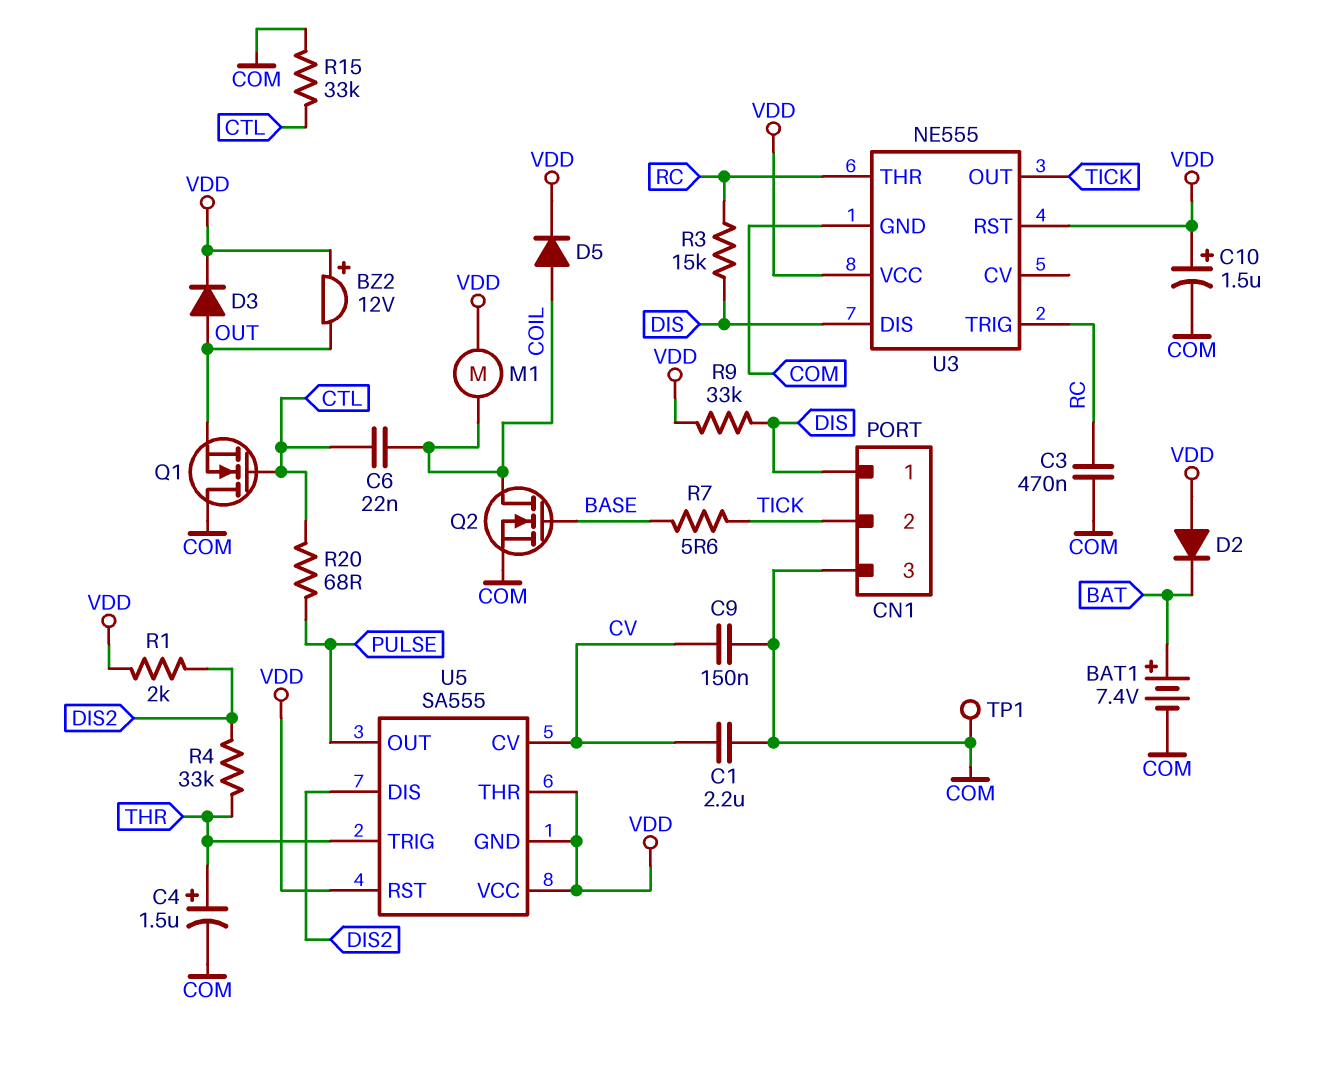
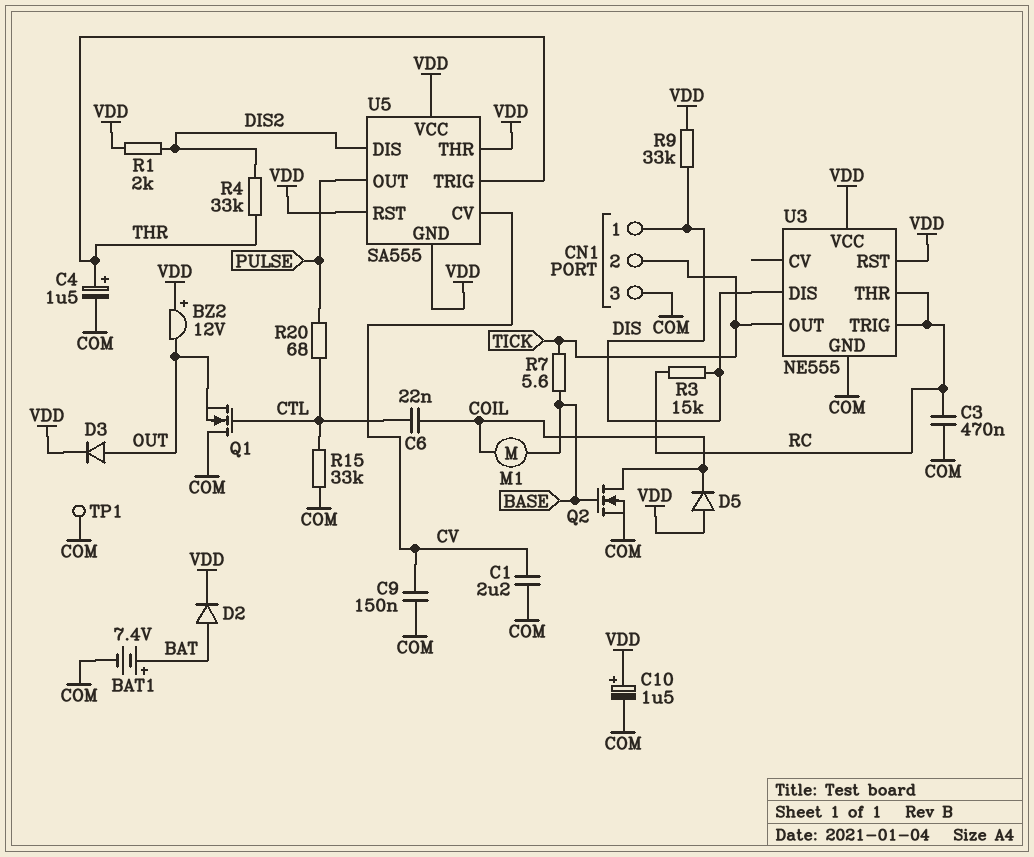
D2: diode (A VDD, K BAT) -> diode (A BAT, K VDD)
D5: diode (A COIL, K VDD) -> diode (A VDD, K COIL)
M1: motor (COIL, VDD) -> motor (BASE, COIL)

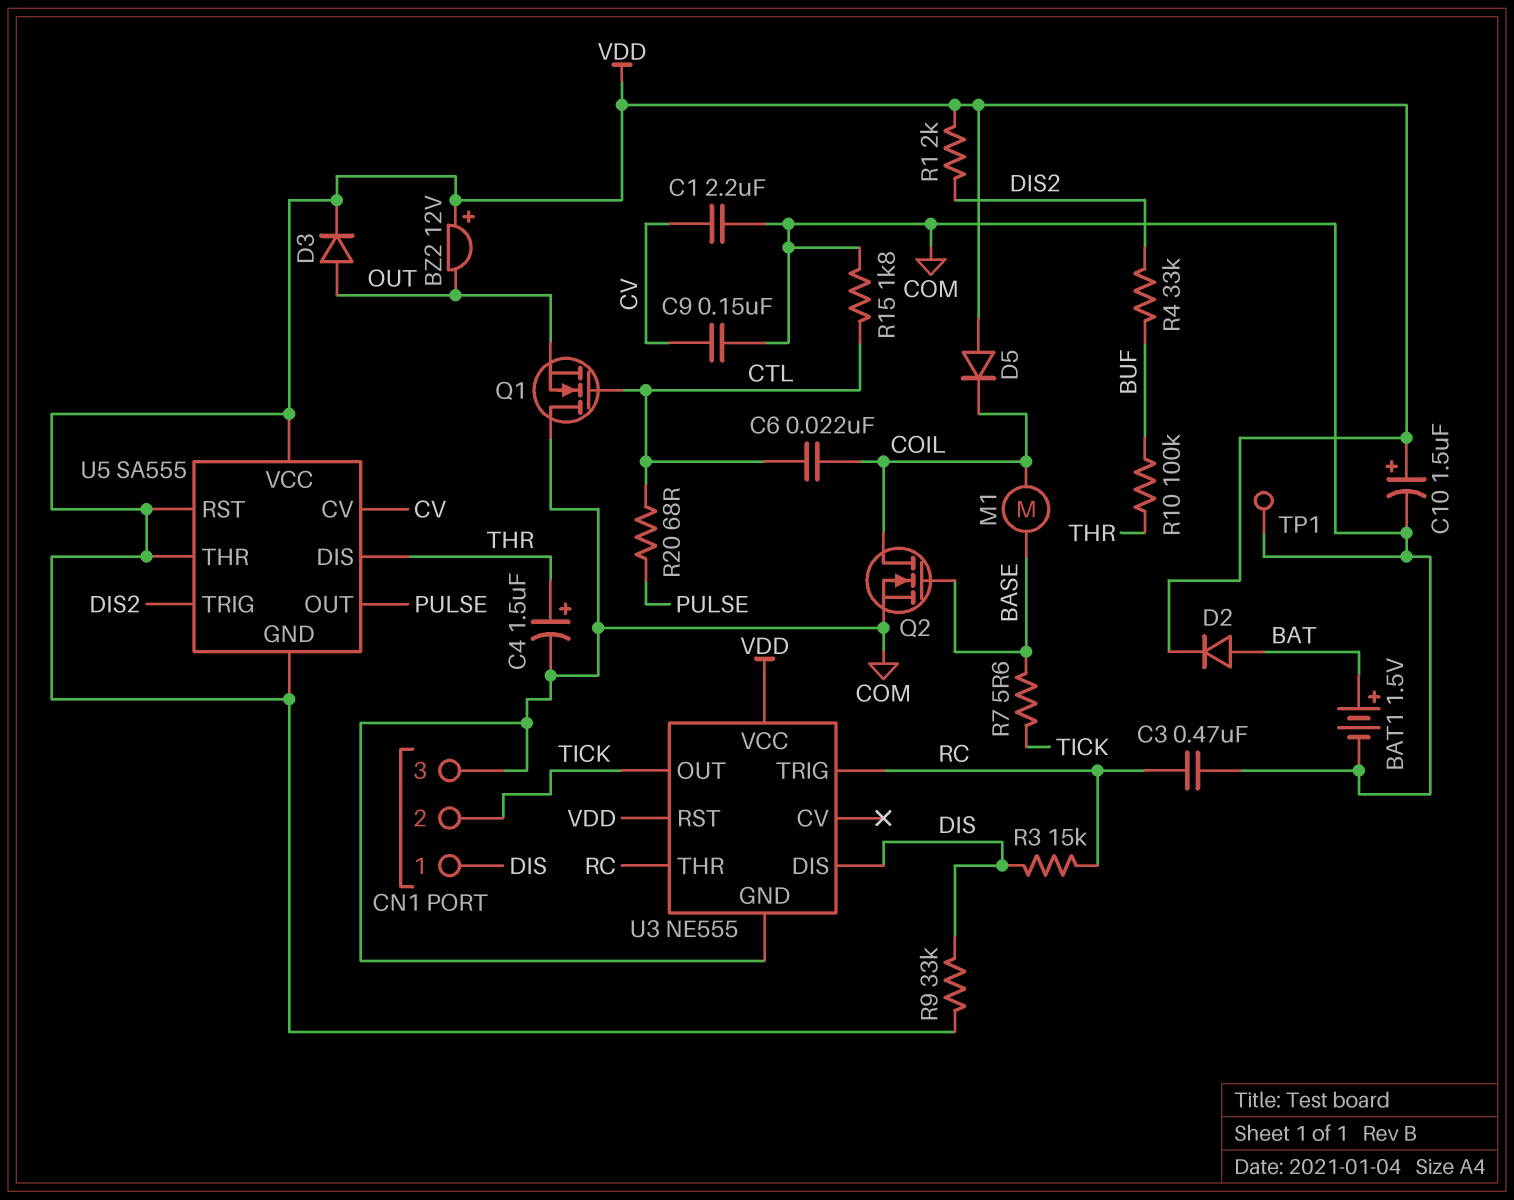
BAT1: 7.4V (plus BAT, minus COM) -> 1.5V (plus BAT, minus COM)
R4: 33k (DIS2, THR) -> 33k (BUF, DIS2)
R10: none -> 100k (BUF, THR)
R15: 33k (COM, CTL) -> 1.8k (COM, CTL)
U5 pin DIS: DIS2 -> THR
U5 pin TRIG: THR -> DIS2

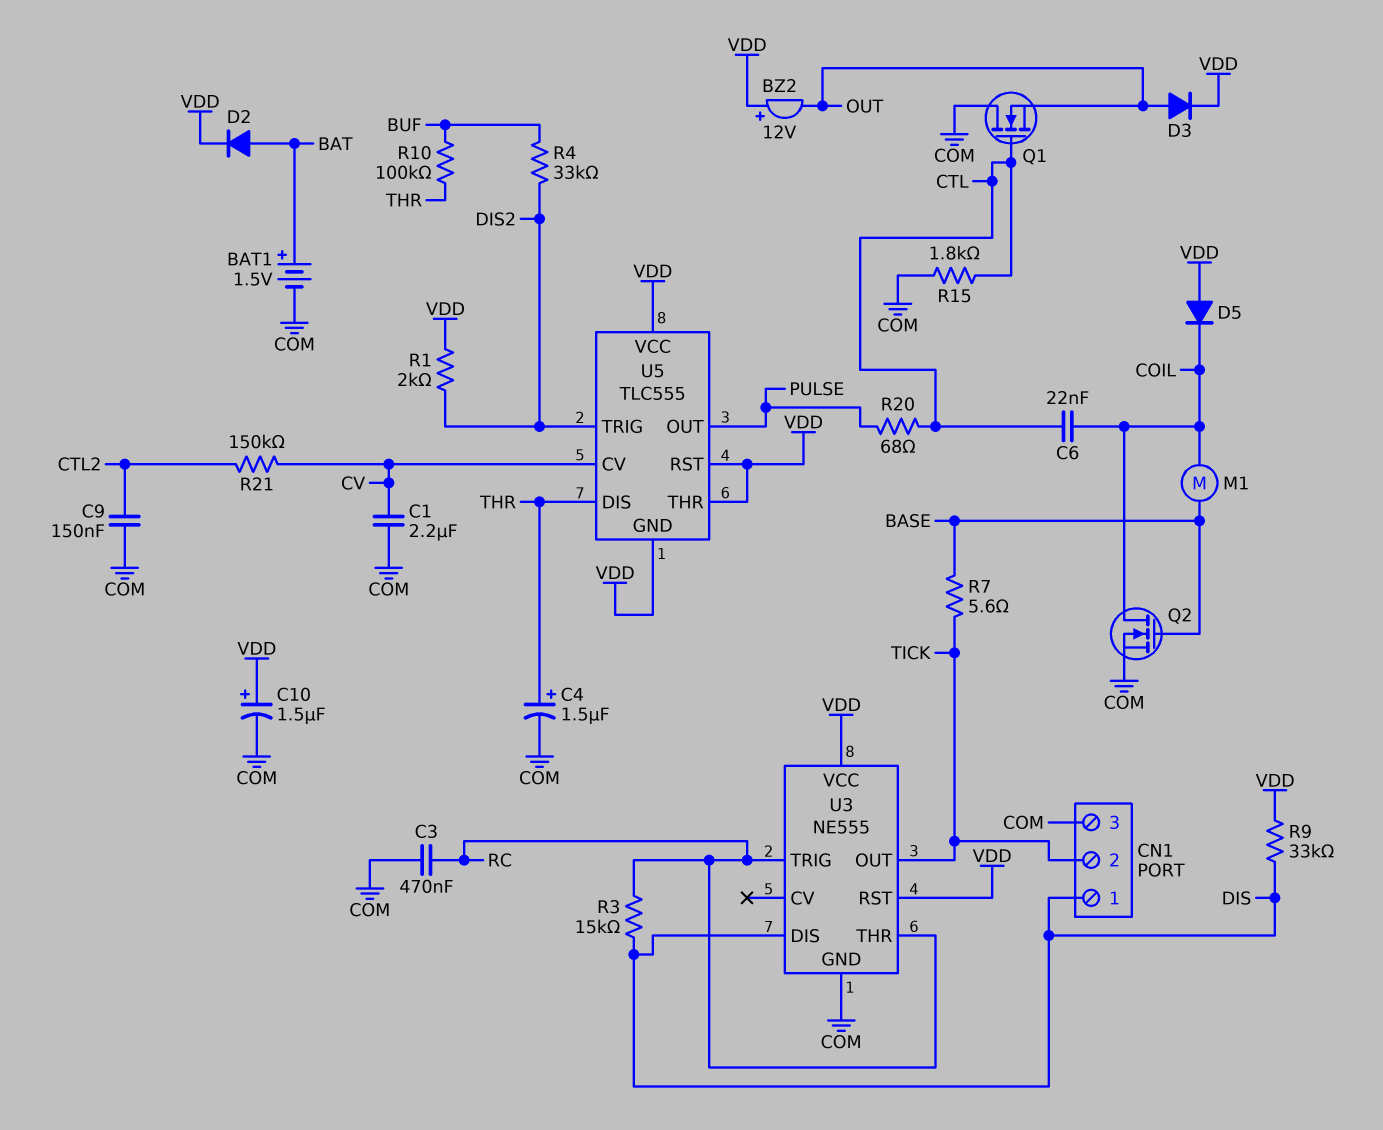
C9: 150nF (COM, CV) -> 150nF (COM, CTL2)
R21: none -> 150k (CTL2, CV)
TP1: test point (COM) -> none
U5: SA555 -> TLC555

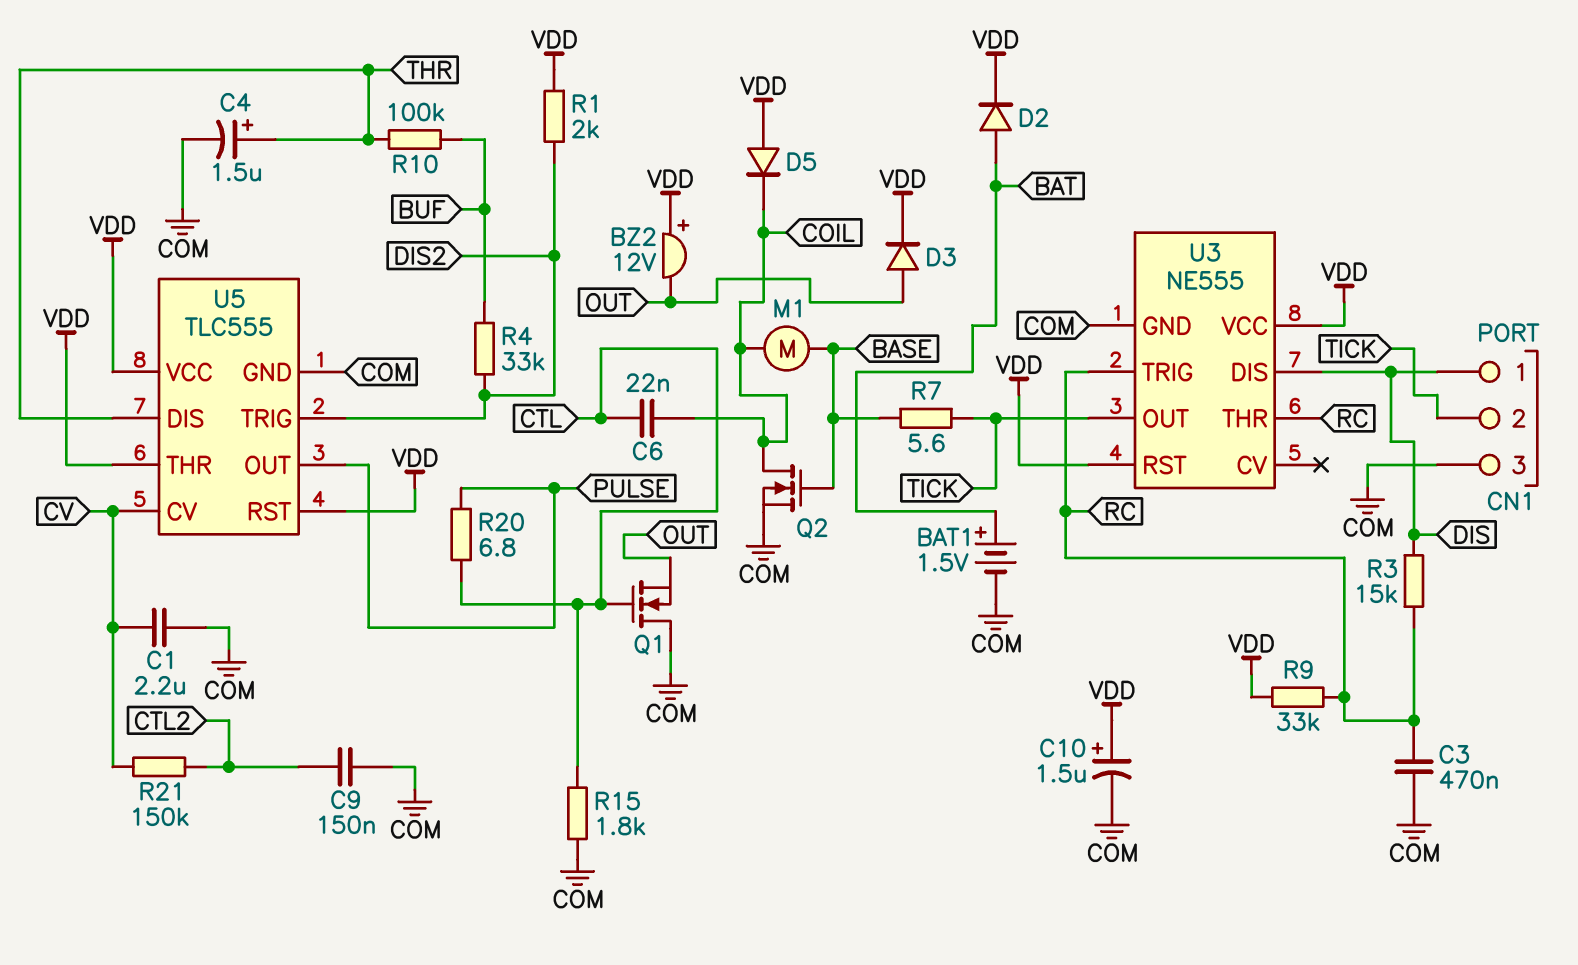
R9: 33k (DIS, VDD) -> 33k (RC, VDD)
R20: 68 (CTL, PULSE) -> 6.8 (CTL, PULSE)
U5 pin GND: VDD -> COM

